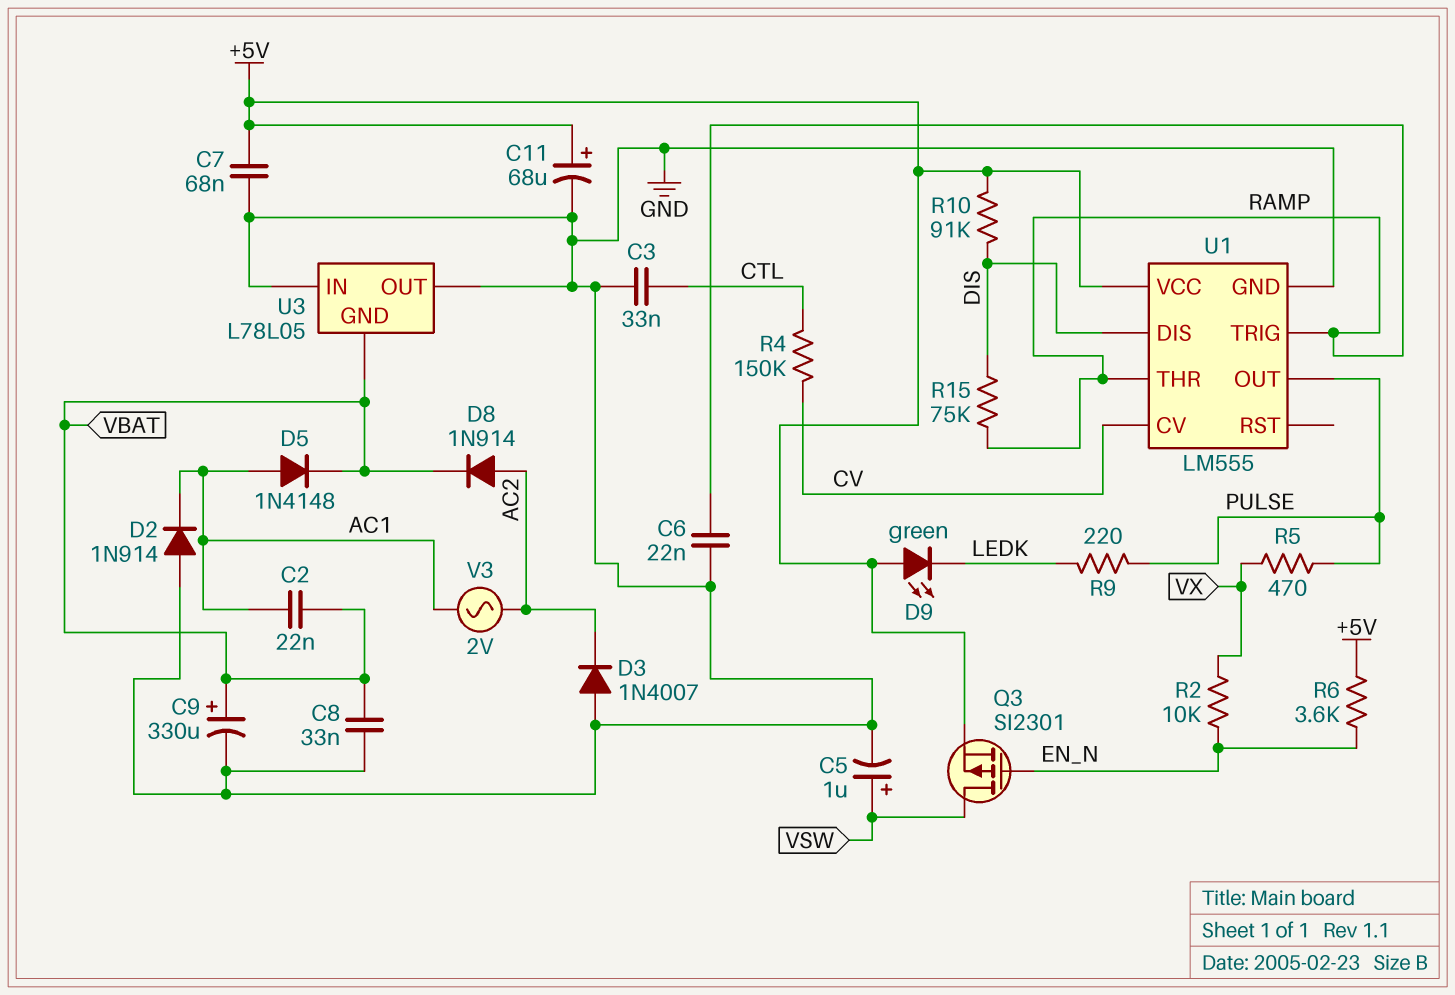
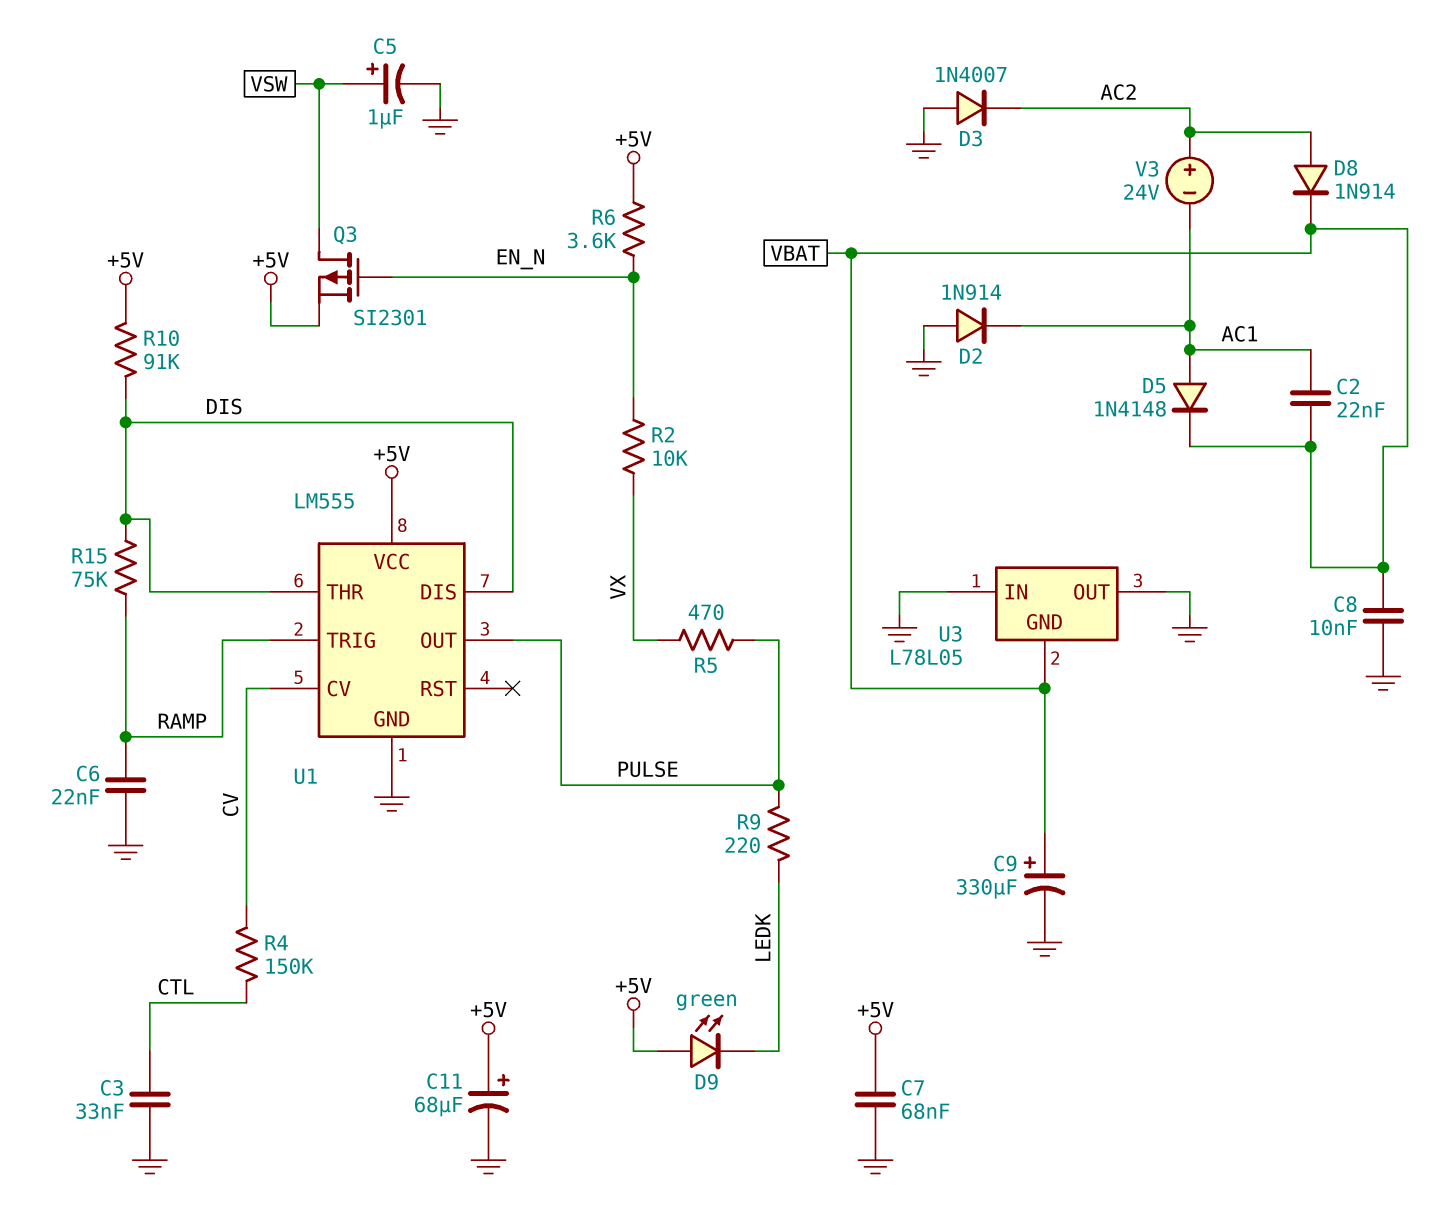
C8: 33nF (GND, VBAT) -> 10nF (GND, VBAT)
U1 pin THR: RAMP -> DIS
V3: AC 2V (AC1, AC2) -> 24V (plus AC2, minus AC1)

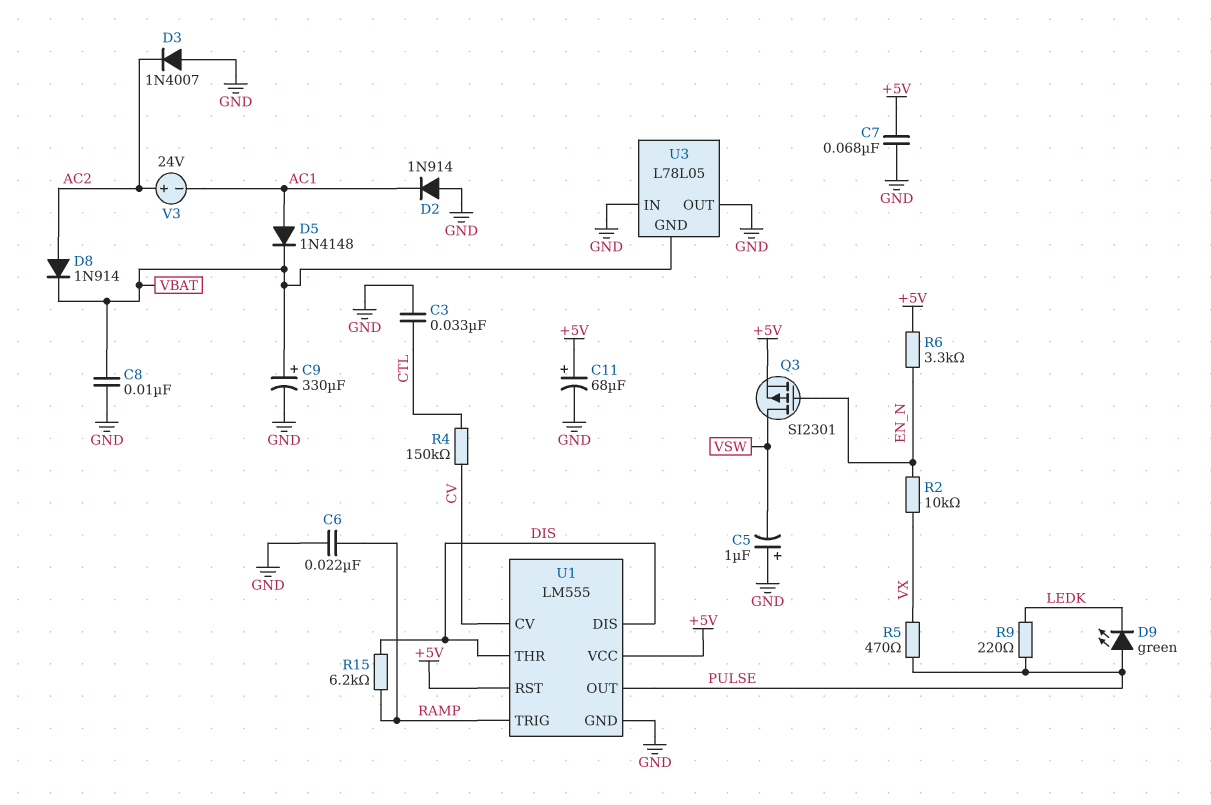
C2: 22nF (AC1, VBAT) -> none
C5: 1uF (plus VSW, minus GND) -> 1uF (plus GND, minus VSW)
D9: LED green (A +5V, K LEDK) -> LED green (A PULSE, K LEDK)
R6: 3.6k (+5V, EN_N) -> 3.3k (+5V, EN_N)
R10: 91k (+5V, DIS) -> none
R15: 75k (DIS, RAMP) -> 6.2k (DIS, RAMP)
U1 pin RST: none -> +5V

